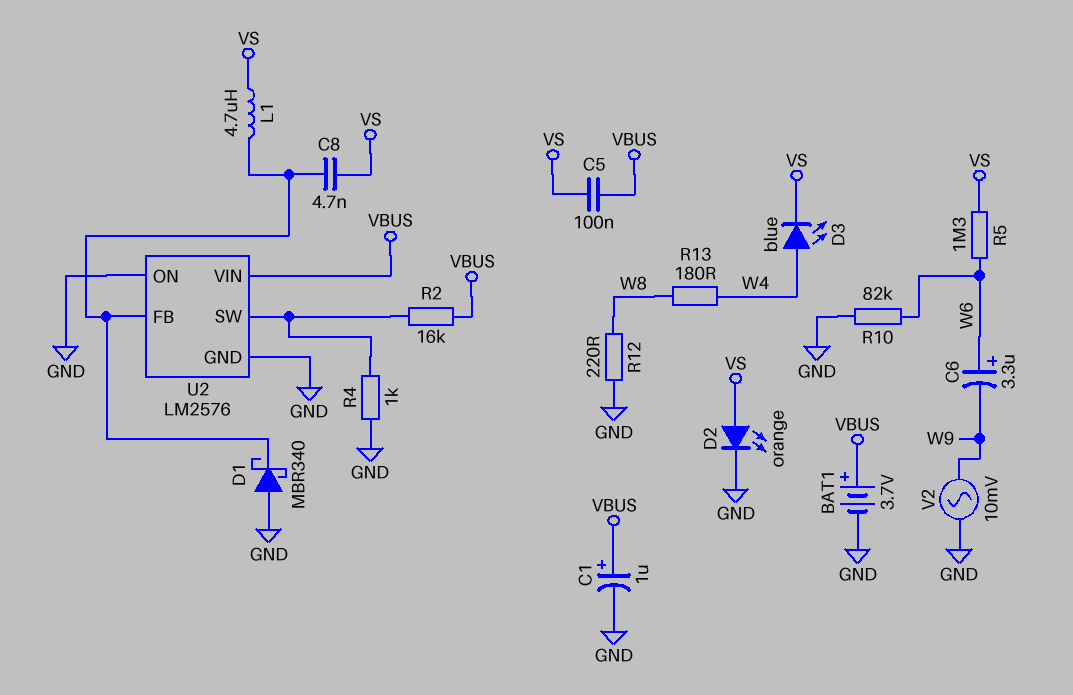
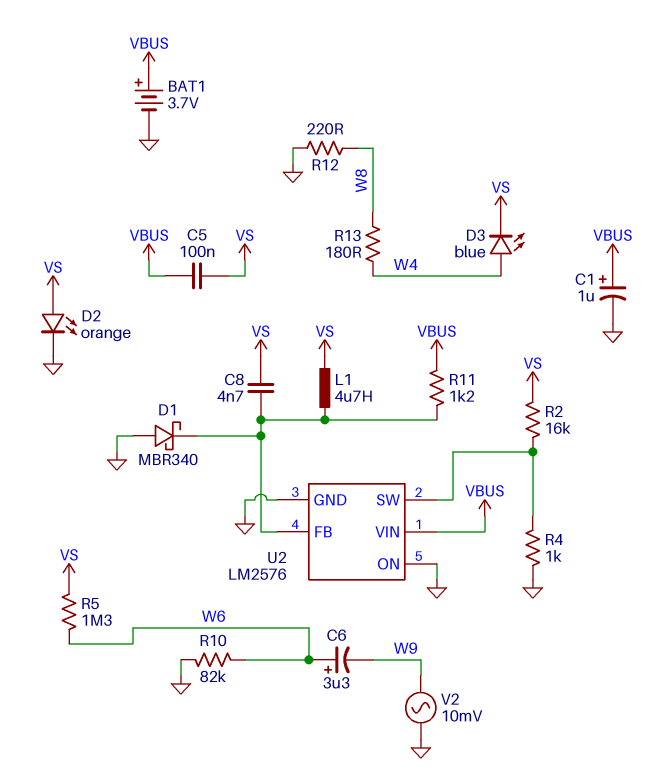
R2: 16k (U2/SW, VBUS) -> 16k (U2/SW, VS)
R11: none -> 1.2k (U2/FB, VBUS)

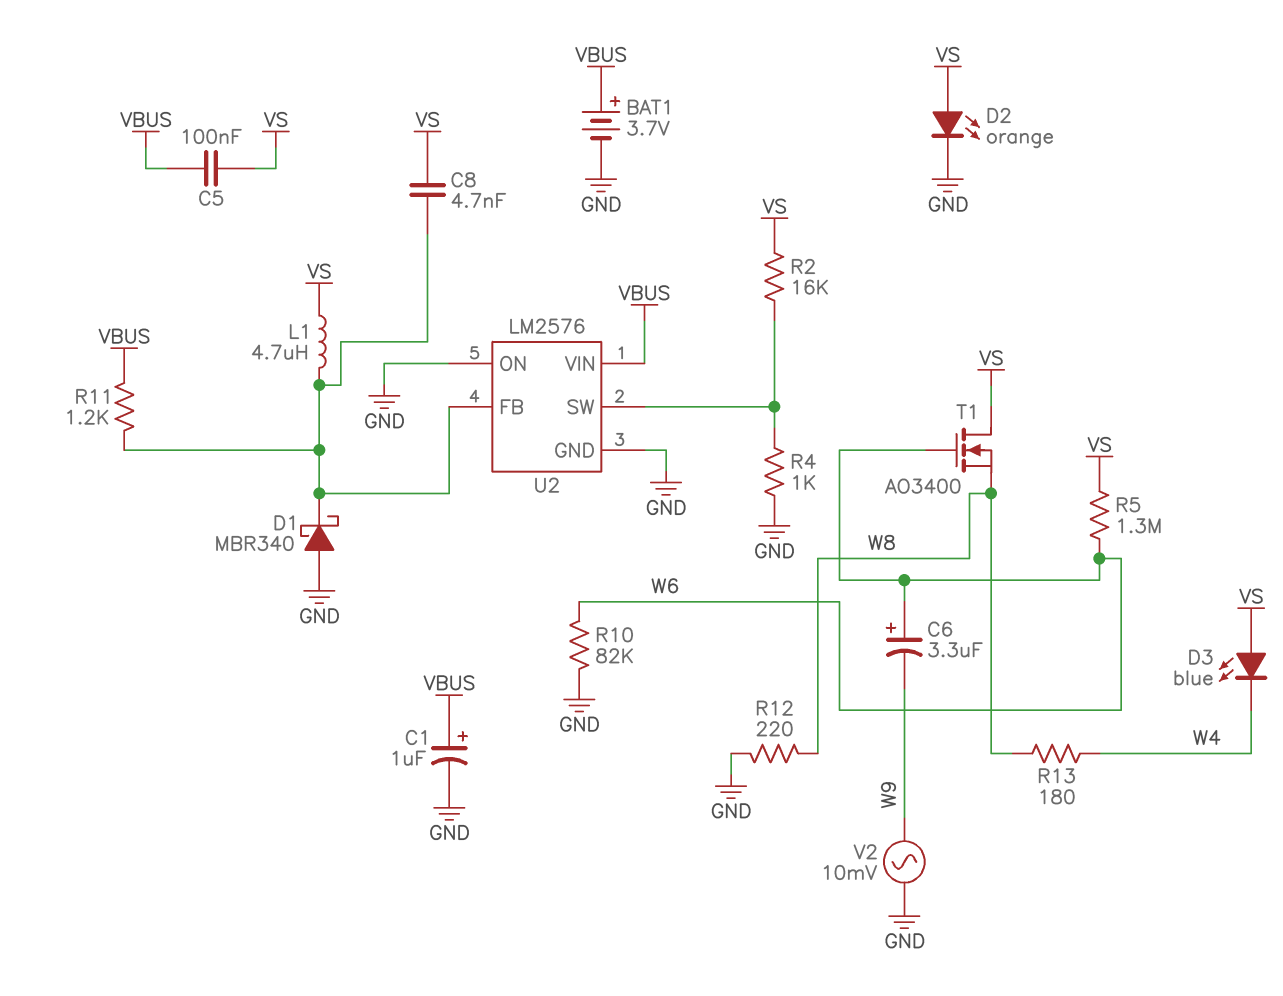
D3: LED blue (A W4, K VS) -> LED blue (A VS, K W4)
T1: none -> NMOS AO3400 (G W6, D VS, S W8)

